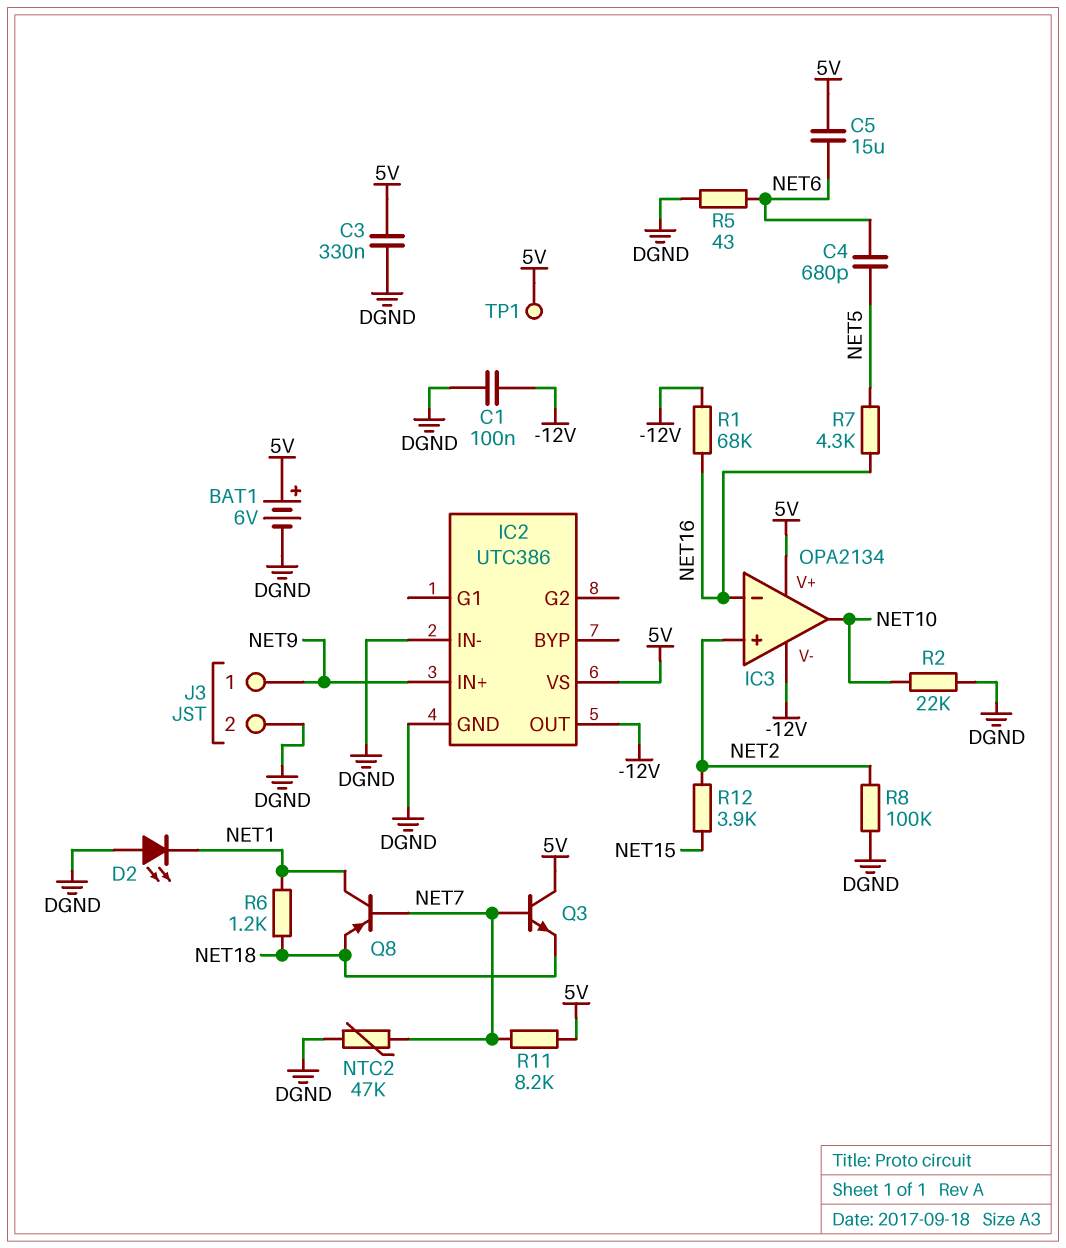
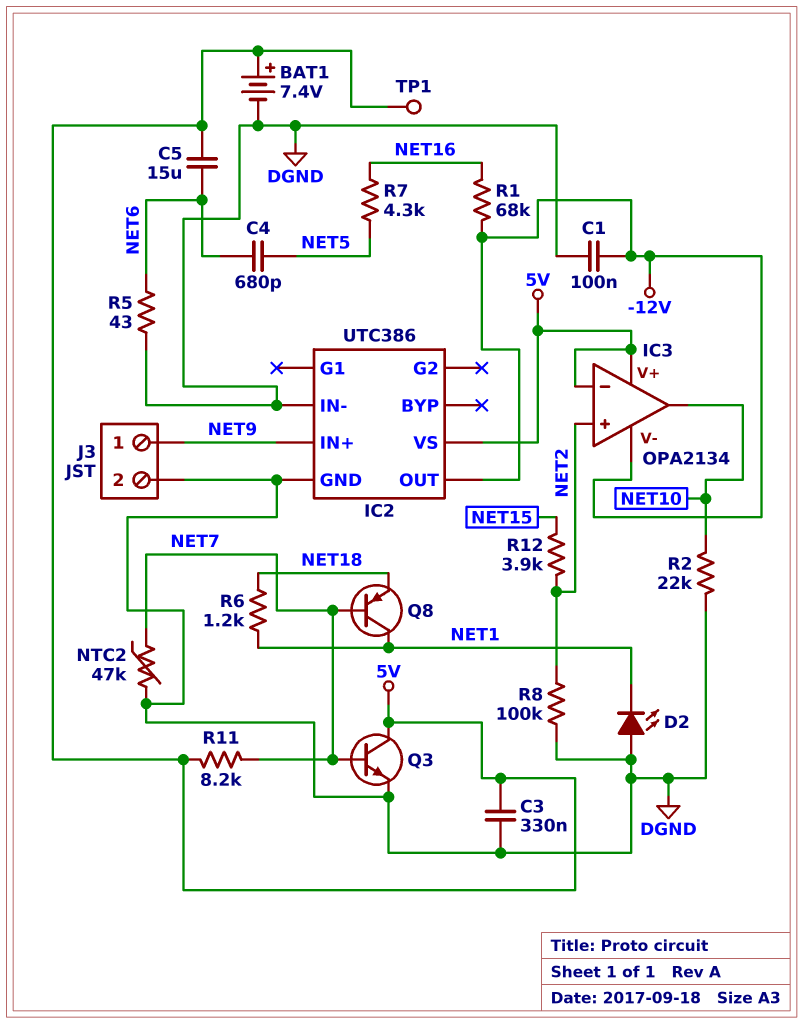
BAT1: 6V (plus 5V, minus DGND) -> 7.4V (plus 5V, minus DGND)
IC3 pin in-: NET16 -> 5V
Q3: NPN (B NET7, C 5V, E NET18) -> NPN (B NET7, C 5V, E DGND)

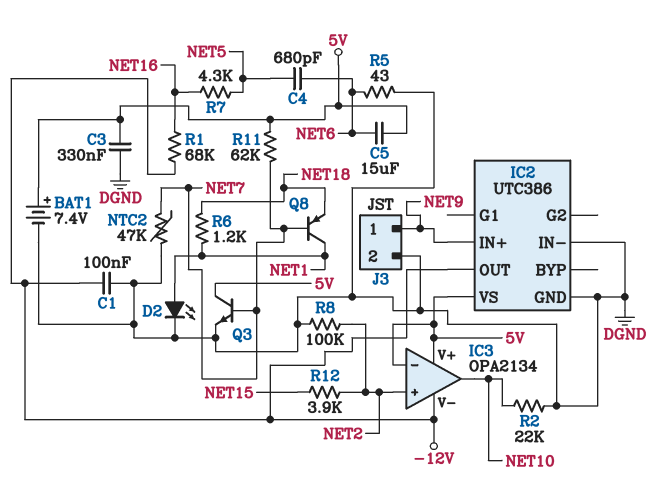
D2: LED (A DGND, K NET1) -> LED (A NET1, K DGND)
R11: 8.2k (5V, NET7) -> 62k (5V, NET7)
TP1: test point (5V) -> none

